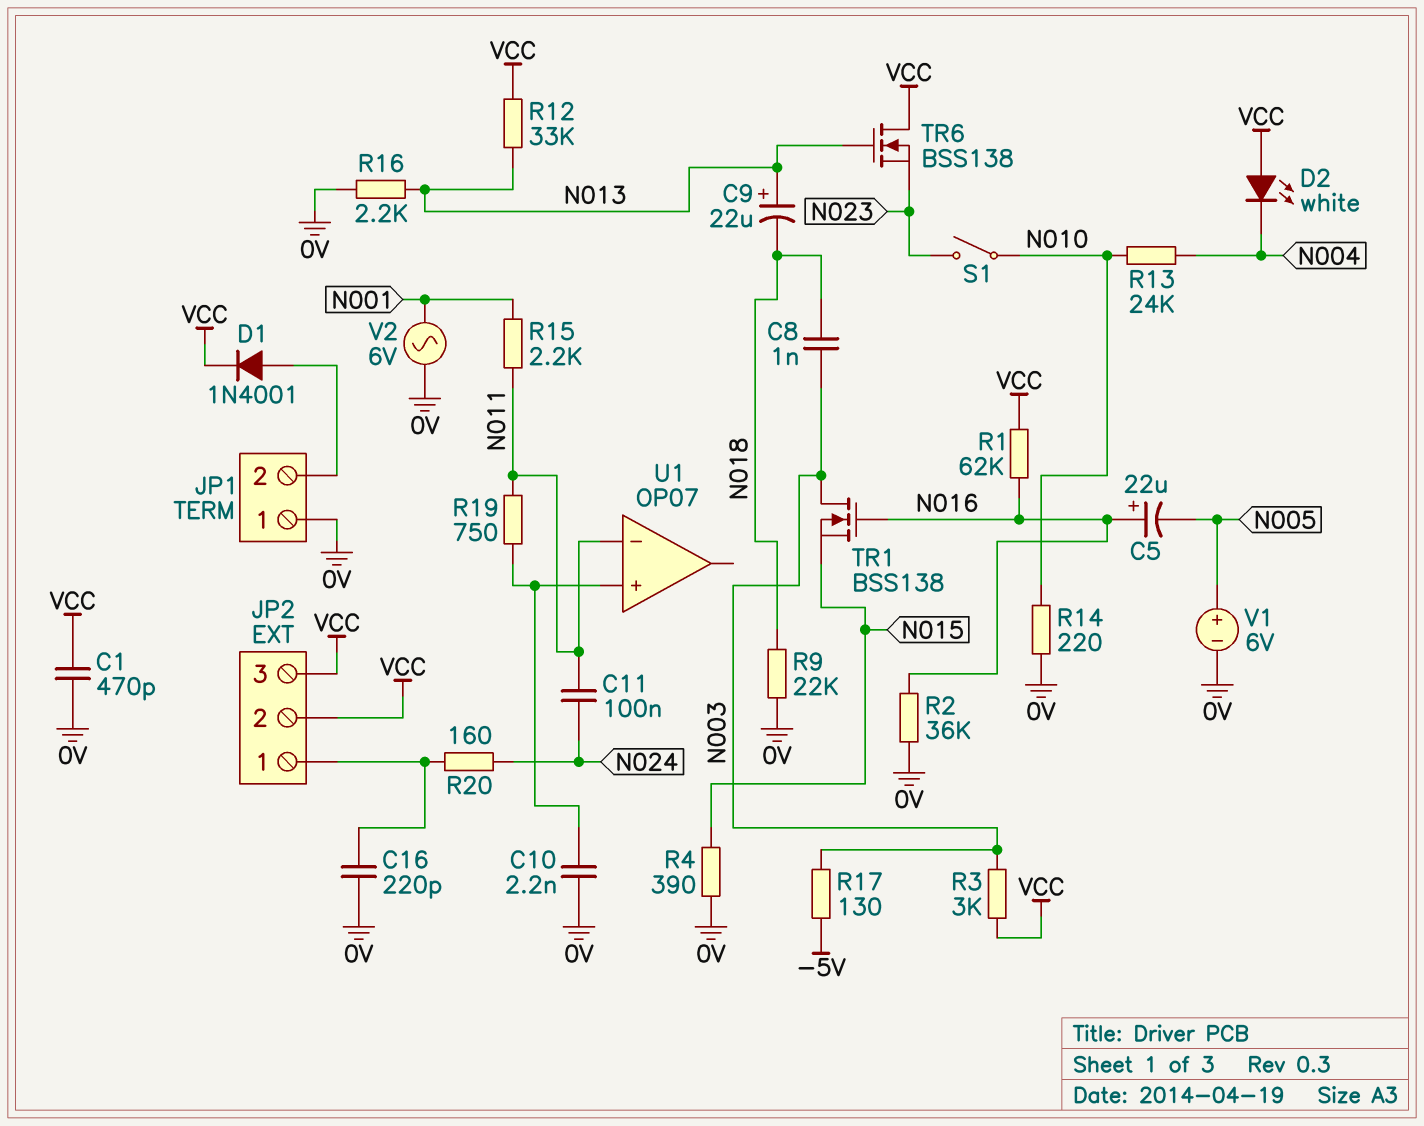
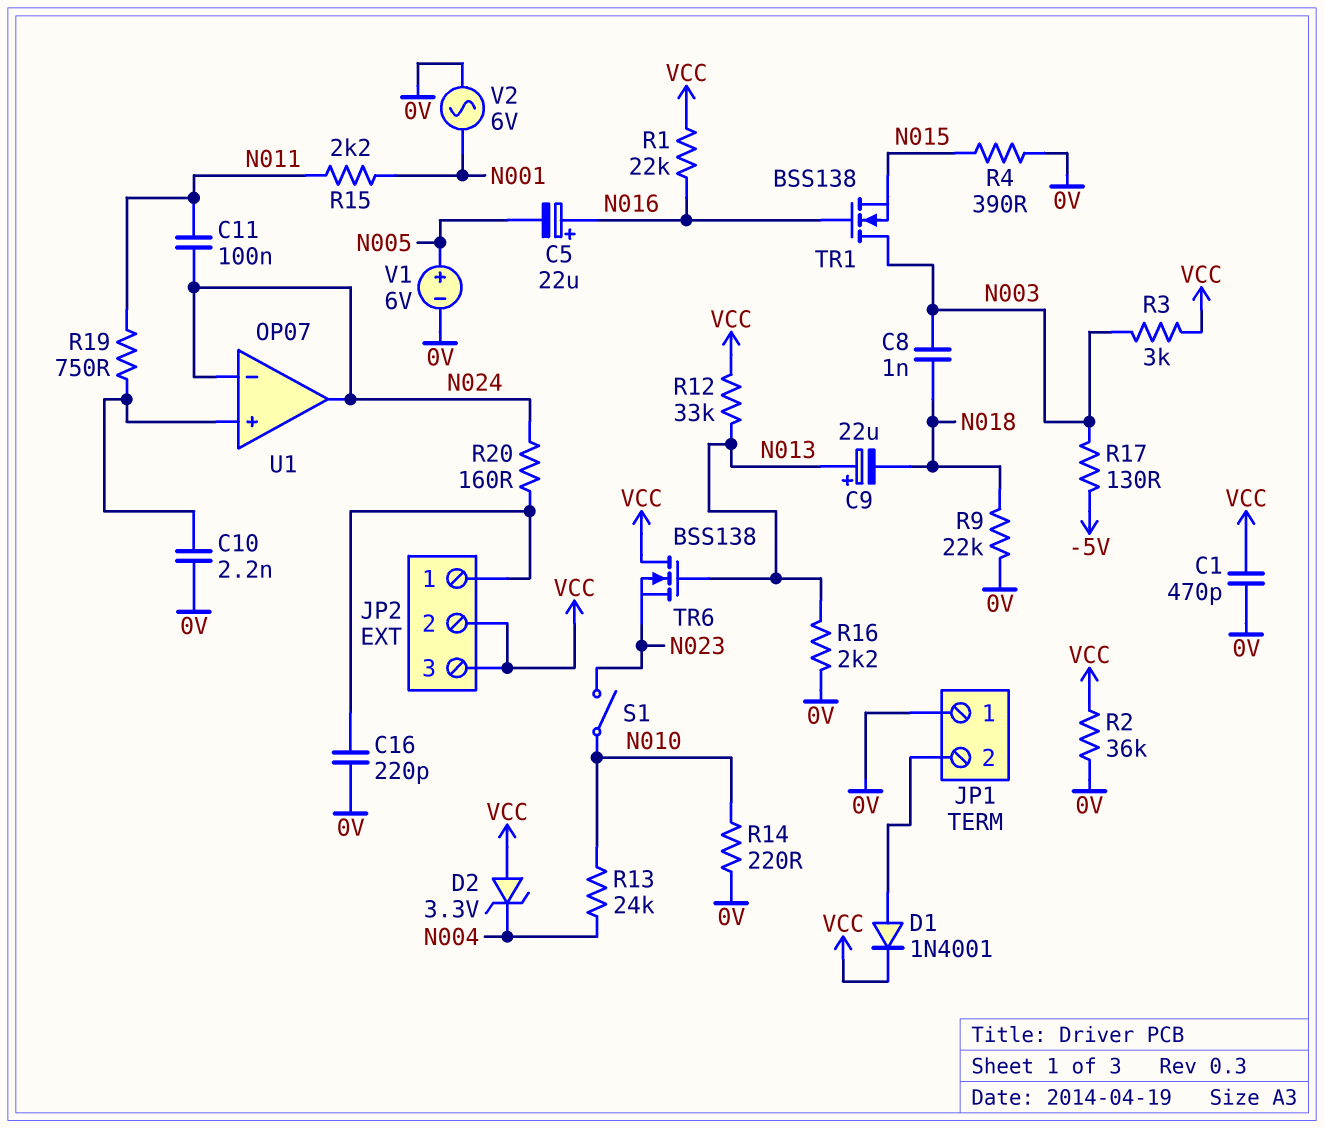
D2: LED white (A VCC, K N004) -> zener 3.3V (A VCC, K N004)
R1: 62k (N016, VCC) -> 22k (N016, VCC)
R2: 36k (0V, N016) -> 36k (0V, VCC)
U1 pin in-: N011 -> N024
U1 pin out: none -> N024

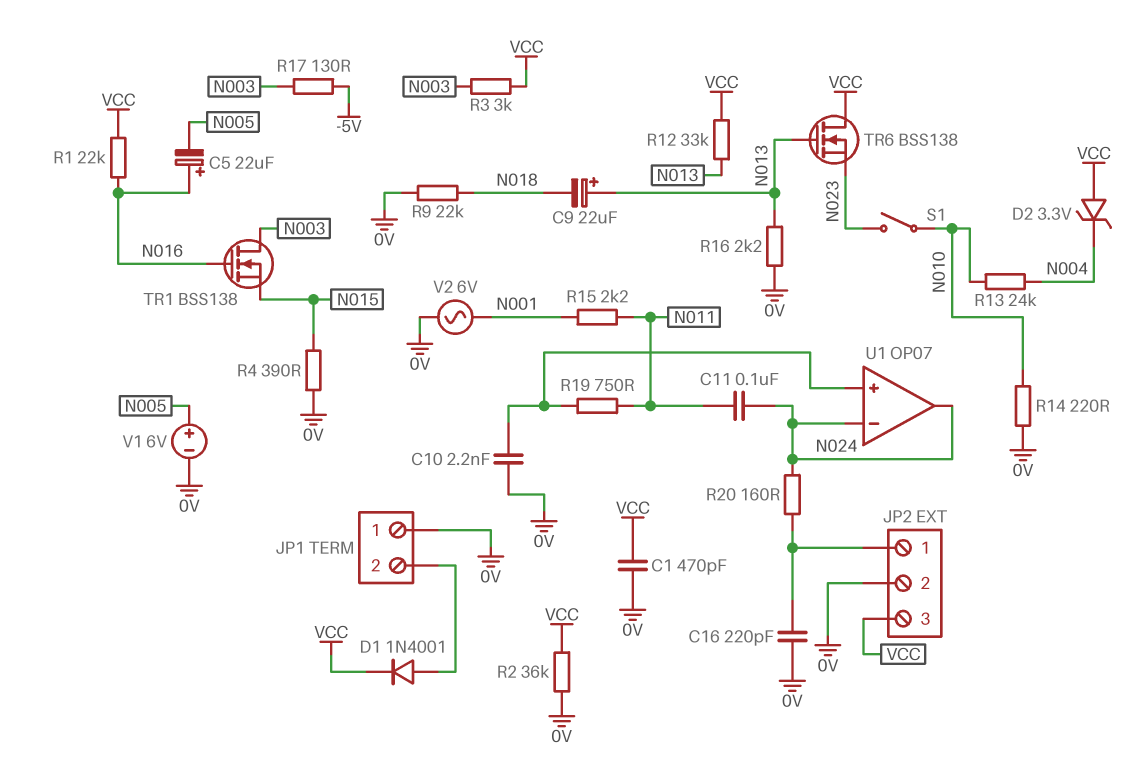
C8: 1nF (N003, N018) -> none
JP2 pin 2: VCC -> 0V

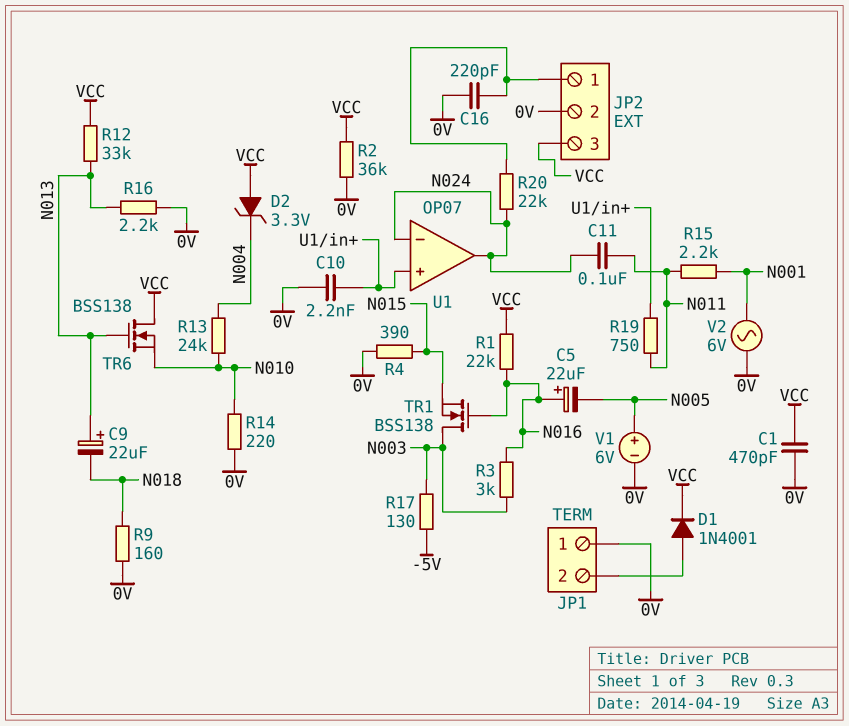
R3: 3k (N003, VCC) -> 3k (N003, N016)
R9: 22k (0V, N018) -> 160 (0V, N018)
R20: 160 (JP2/1, N024) -> 22k (JP2/1, N024)
S1: switch (N010, N023) -> none
TR6: NMOS BSS138 (G N013, D VCC, S N023) -> NMOS BSS138 (G N013, D VCC, S N010)

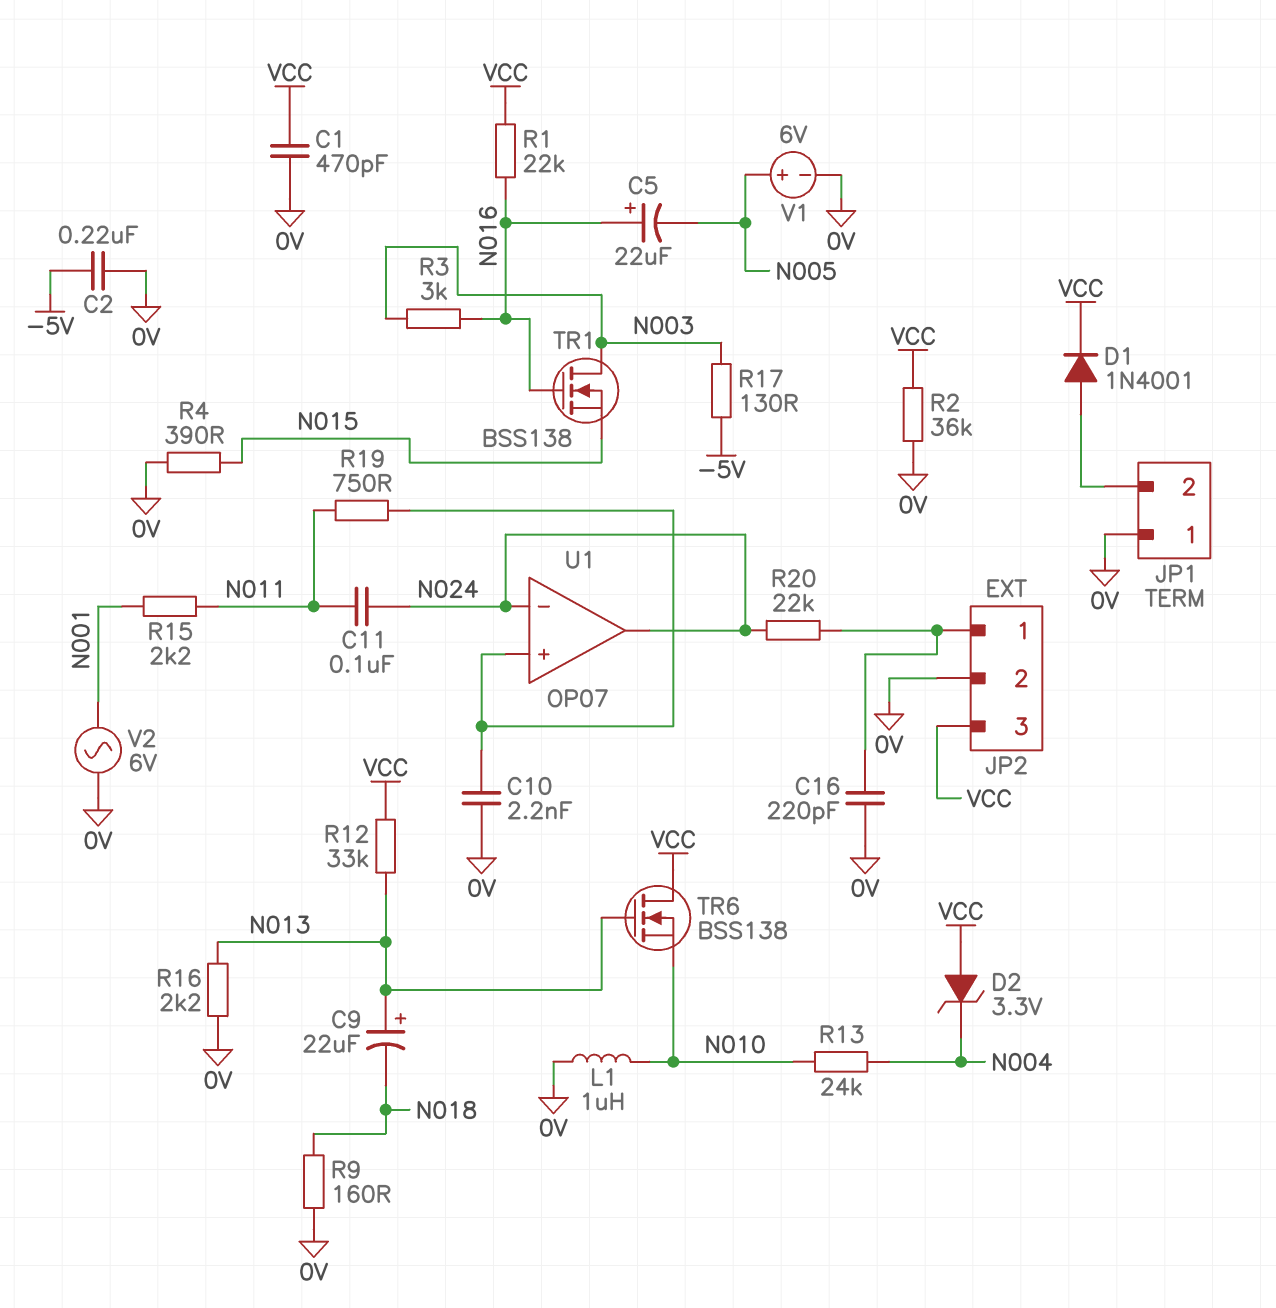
C2: none -> 220nF (-5V, 0V)
L1: none -> 1uH (0V, N010)
R14: 220 (0V, N010) -> none

